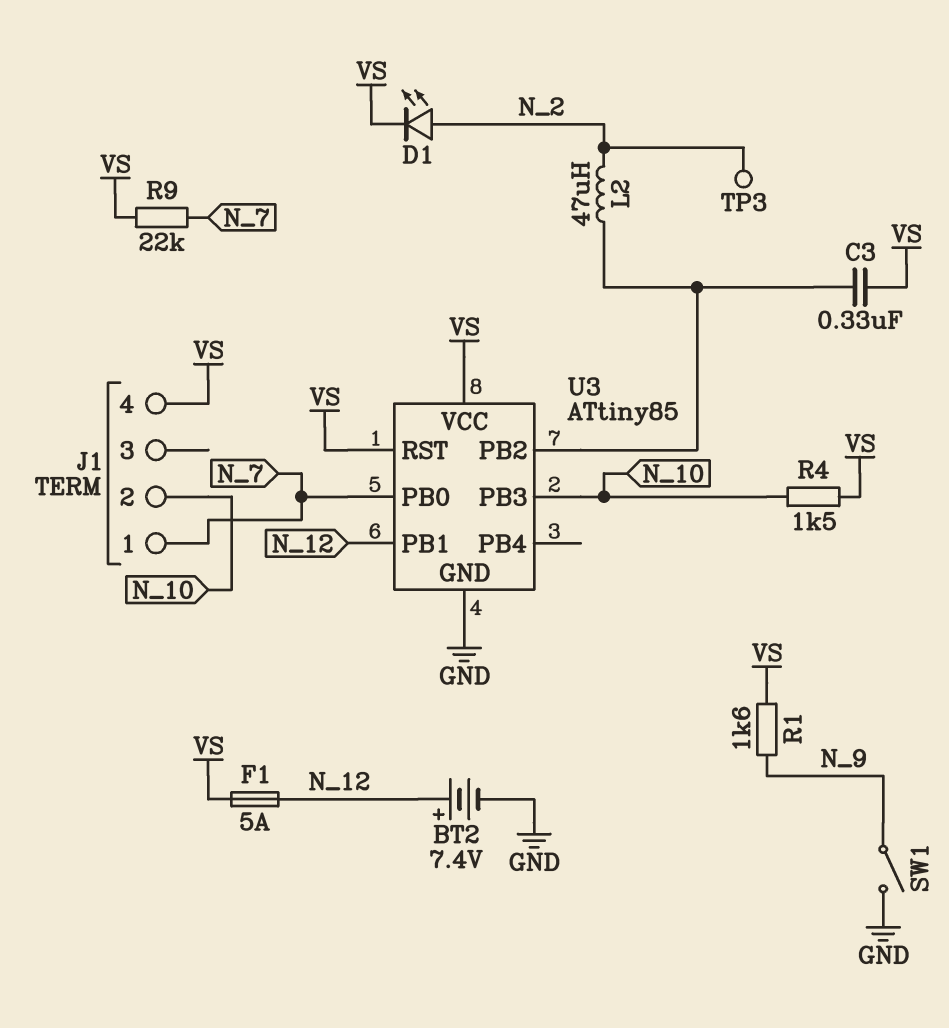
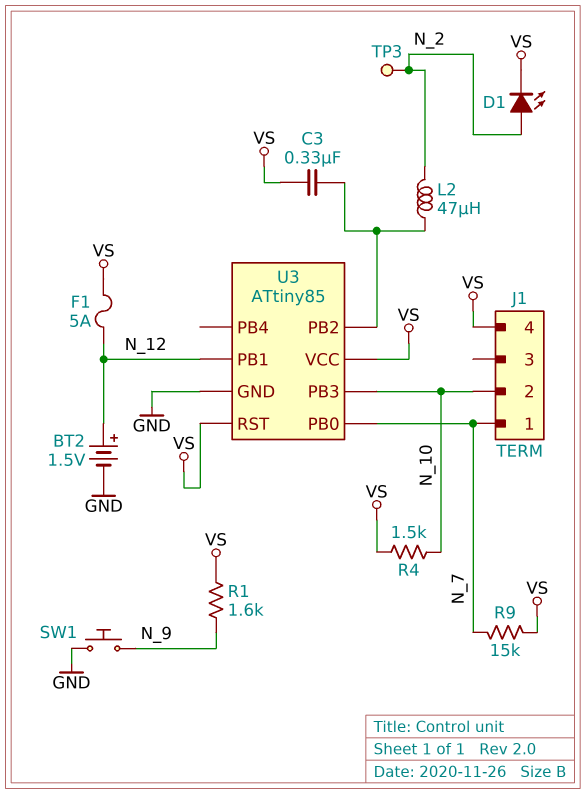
BT2: 7.4V (plus N_12, minus GND) -> 1.5V (plus N_12, minus GND)
R9: 22k (N_7, VS) -> 15k (N_7, VS)
SW1: switch (GND, N_9) -> button (GND, N_9)

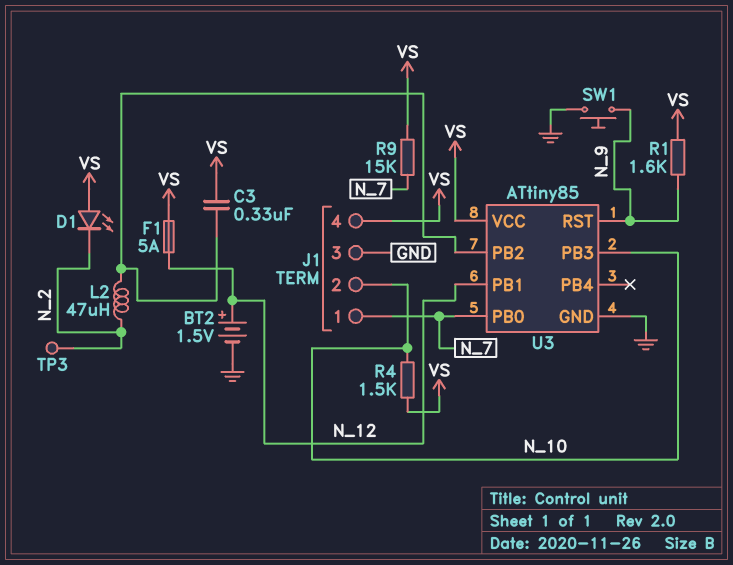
D1: LED (A N_2, K VS) -> LED (A VS, K N_2)
J1 pin 3: none -> GND
U3 pin RST: VS -> N_9

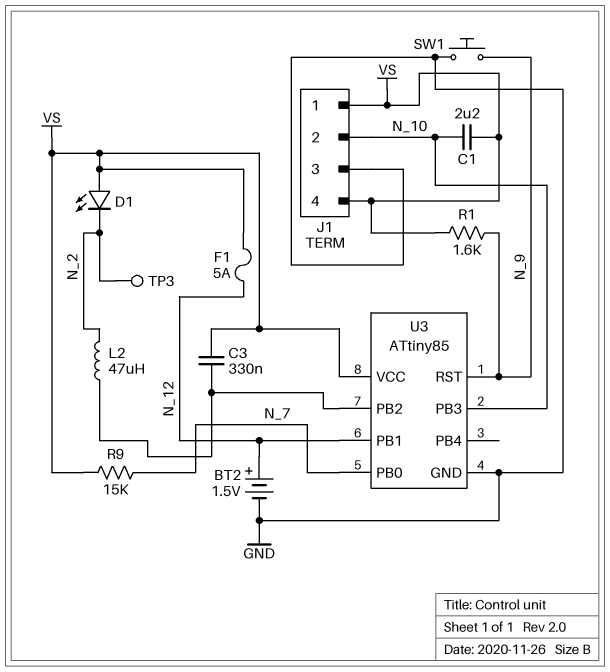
C1: none -> 2.2uF (N_10, VS)
J1 pin 1: N_7 -> VS
R4: 1.5k (N_10, VS) -> none

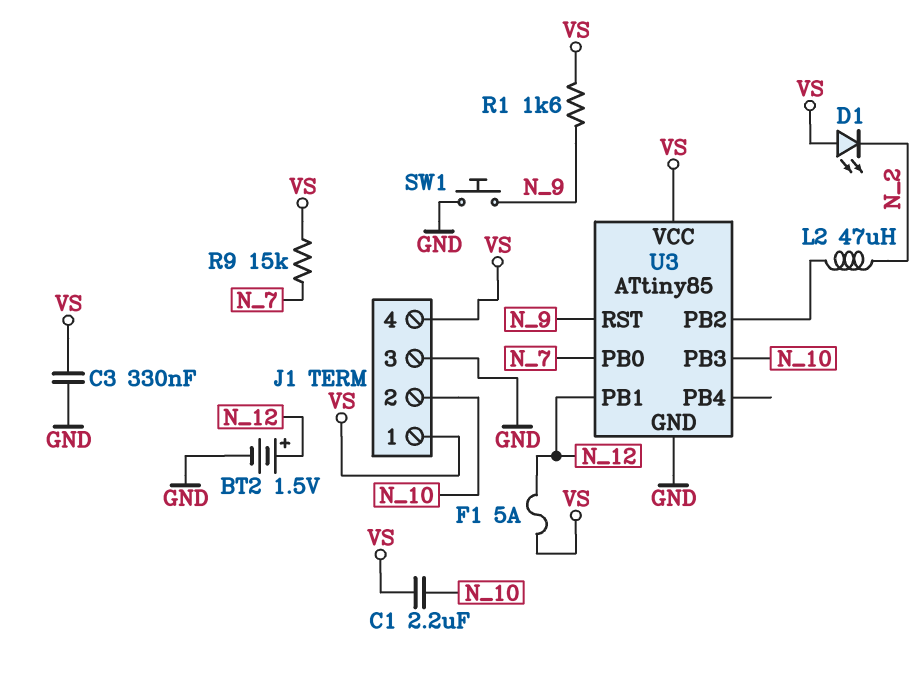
C3: 330nF (U3/PB2, VS) -> 330nF (GND, VS)
TP3: test point (N_2) -> none

